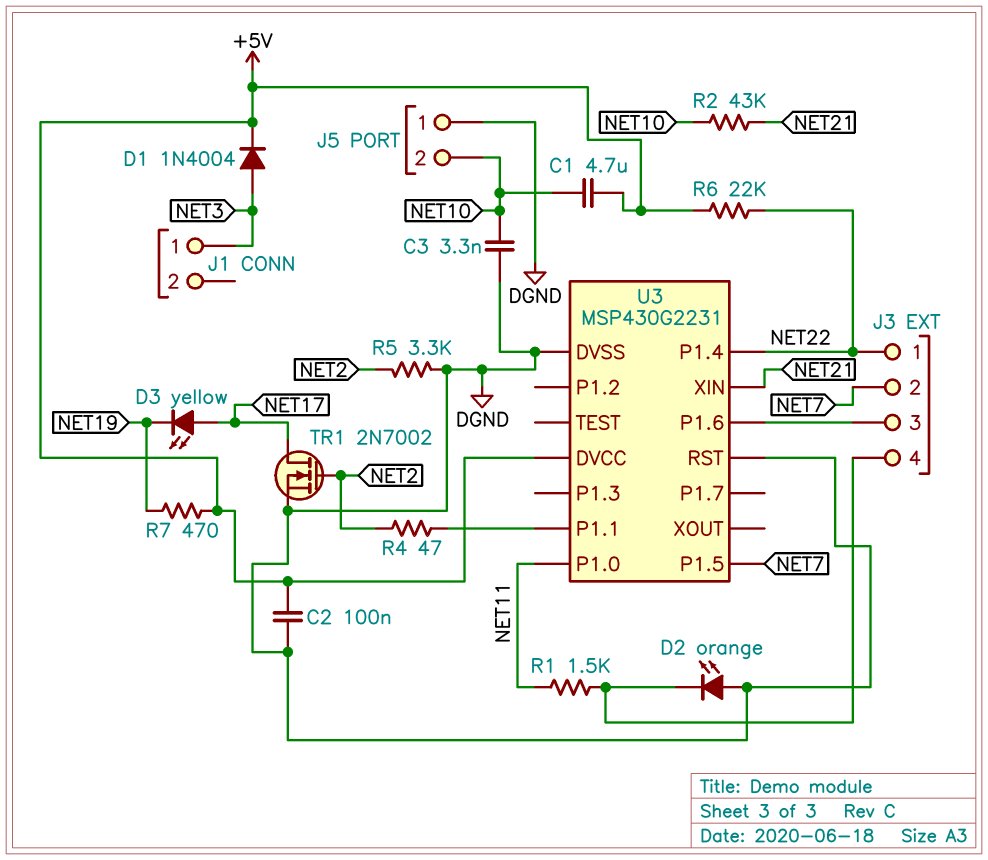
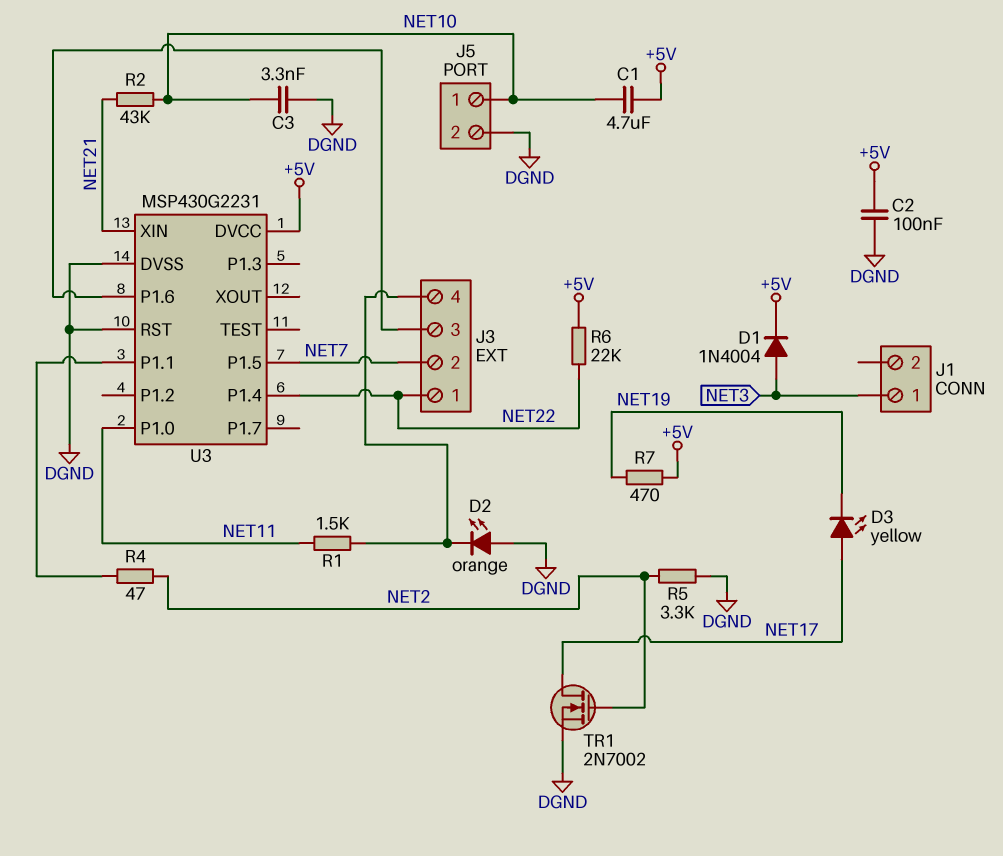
J5 pin 1: DGND -> NET10
J5 pin 2: NET10 -> DGND

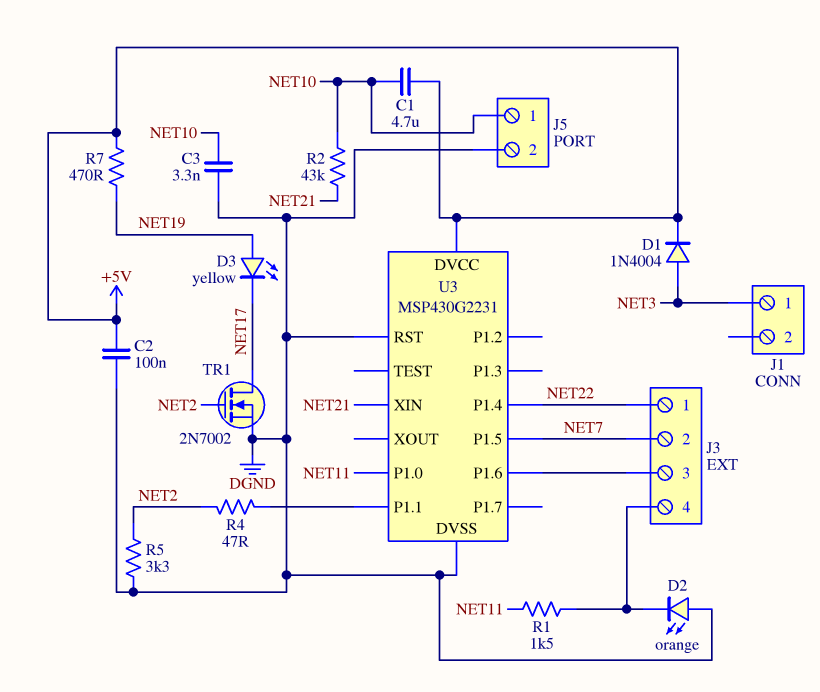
D3: LED yellow (A NET17, K NET19) -> LED yellow (A NET19, K NET17)
R6: 22k (+5V, NET22) -> none

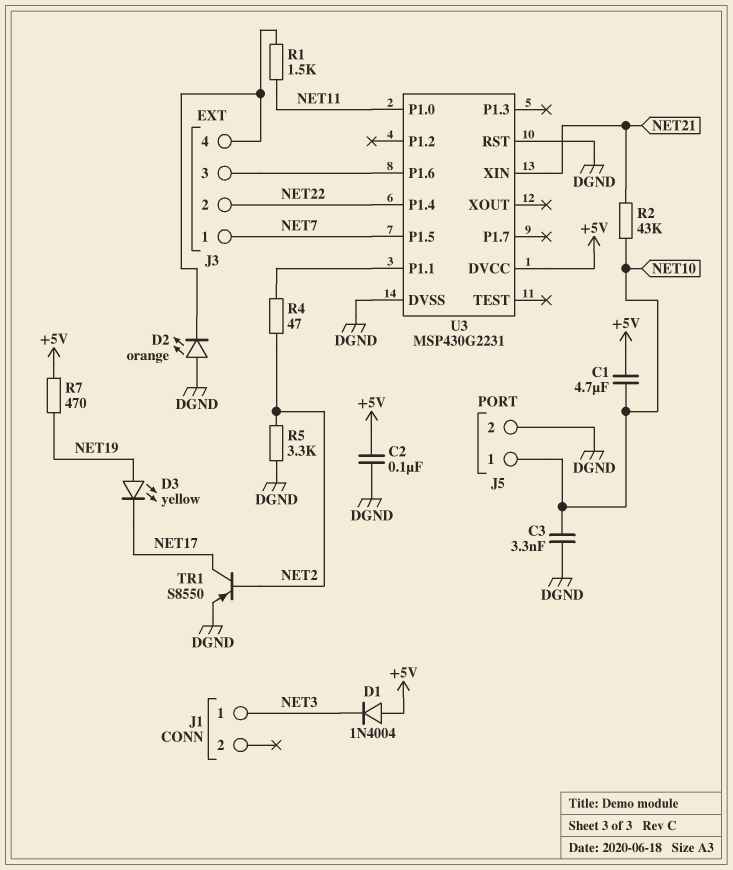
D1: diode 1N4004 (A NET3, K +5V) -> diode 1N4004 (A +5V, K NET3)
J3 pin 1: NET22 -> NET7
J3 pin 2: NET7 -> NET22
TR1: NMOS 2N7002 (G NET2, D NET17, S DGND) -> PNP S8550 (B NET2, C NET17, E DGND)

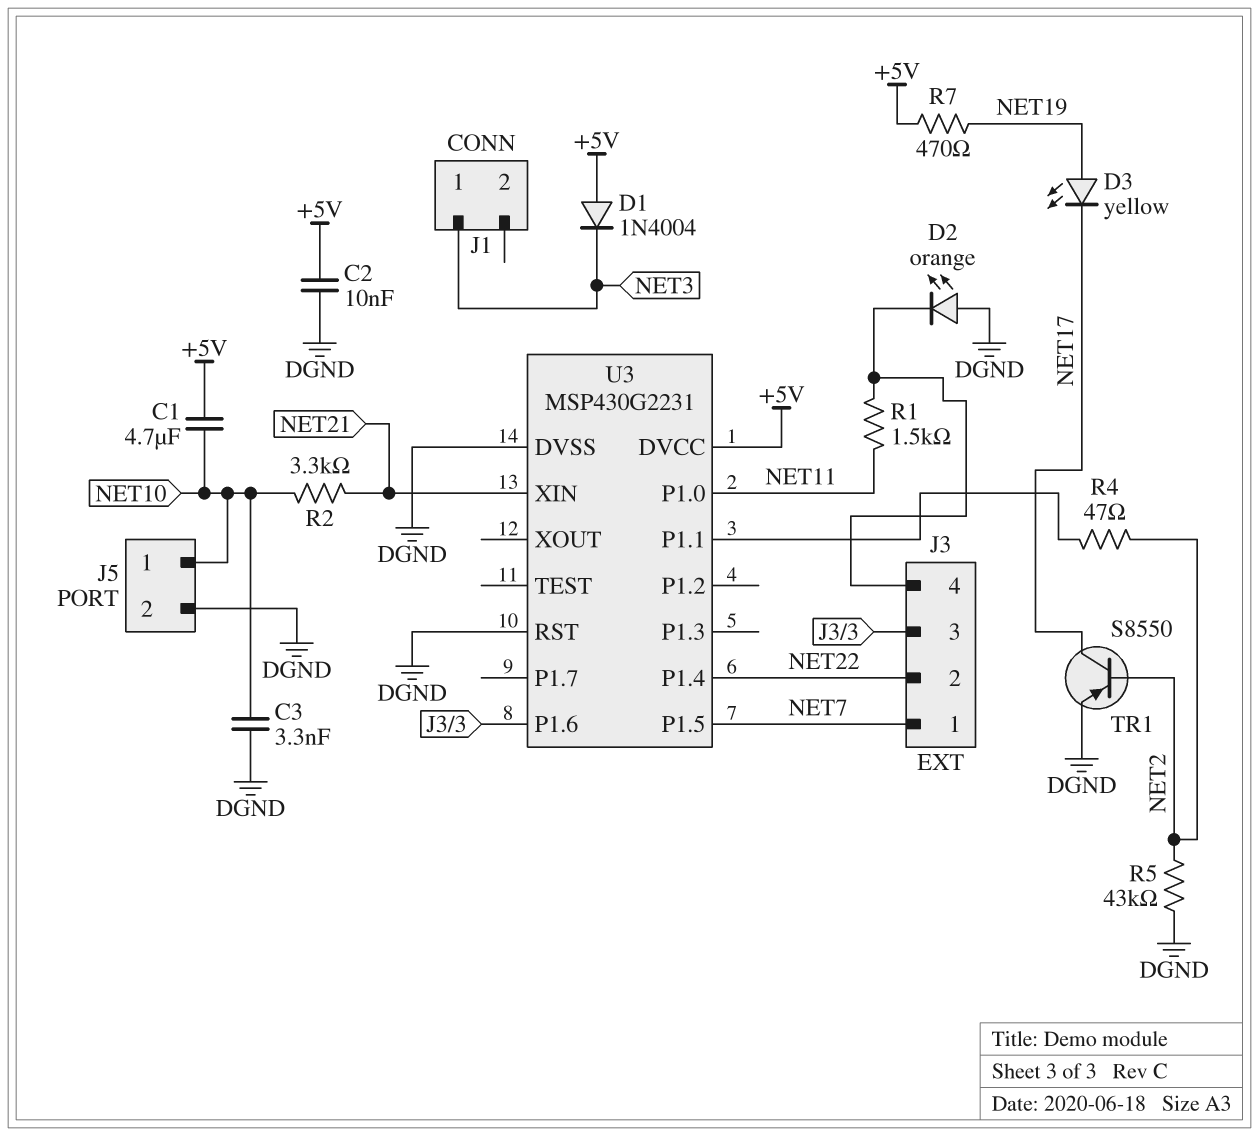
C2: 100nF (+5V, DGND) -> 10nF (+5V, DGND)
R2: 43k (NET10, NET21) -> 3.3k (NET10, NET21)
R5: 3.3k (DGND, NET2) -> 43k (DGND, NET2)

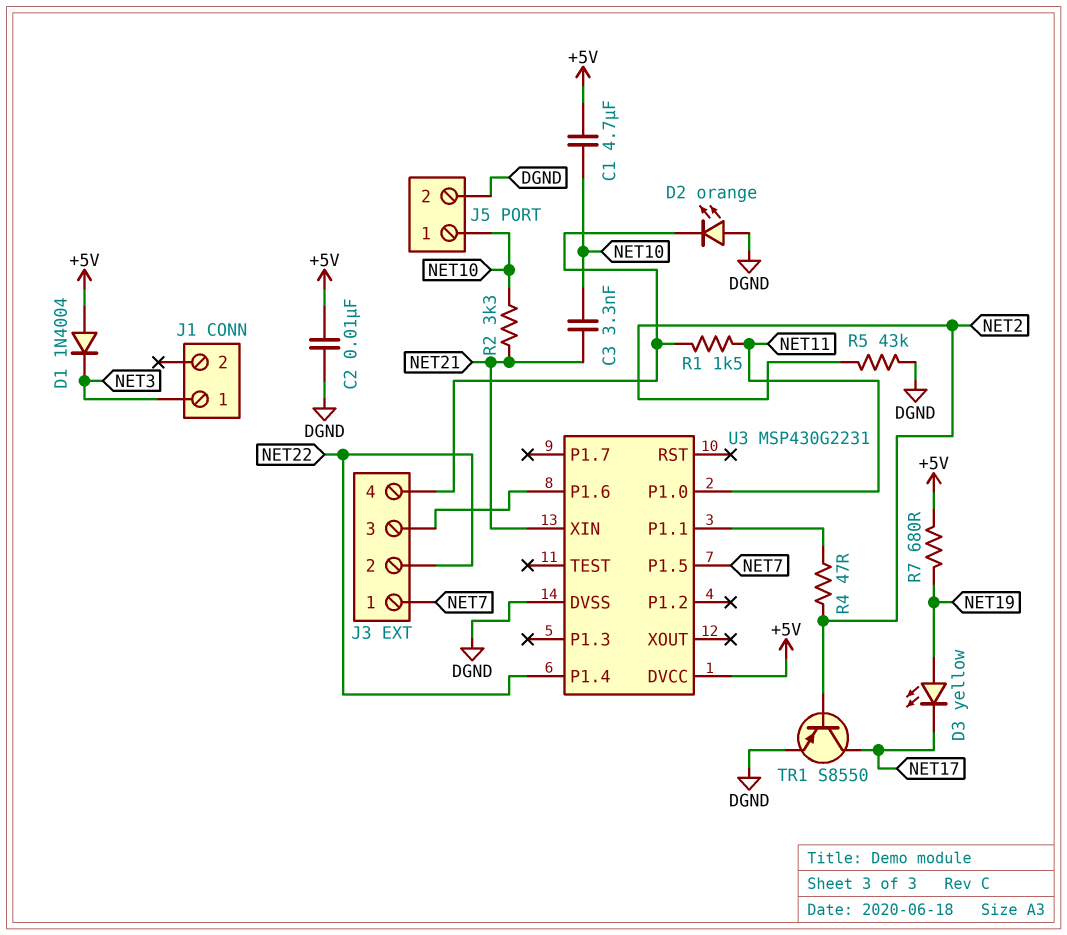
C3: 3.3nF (DGND, NET10) -> 3.3nF (NET10, NET21)
R7: 470 (+5V, NET19) -> 680 (+5V, NET19)
U3 pin RST: DGND -> none

